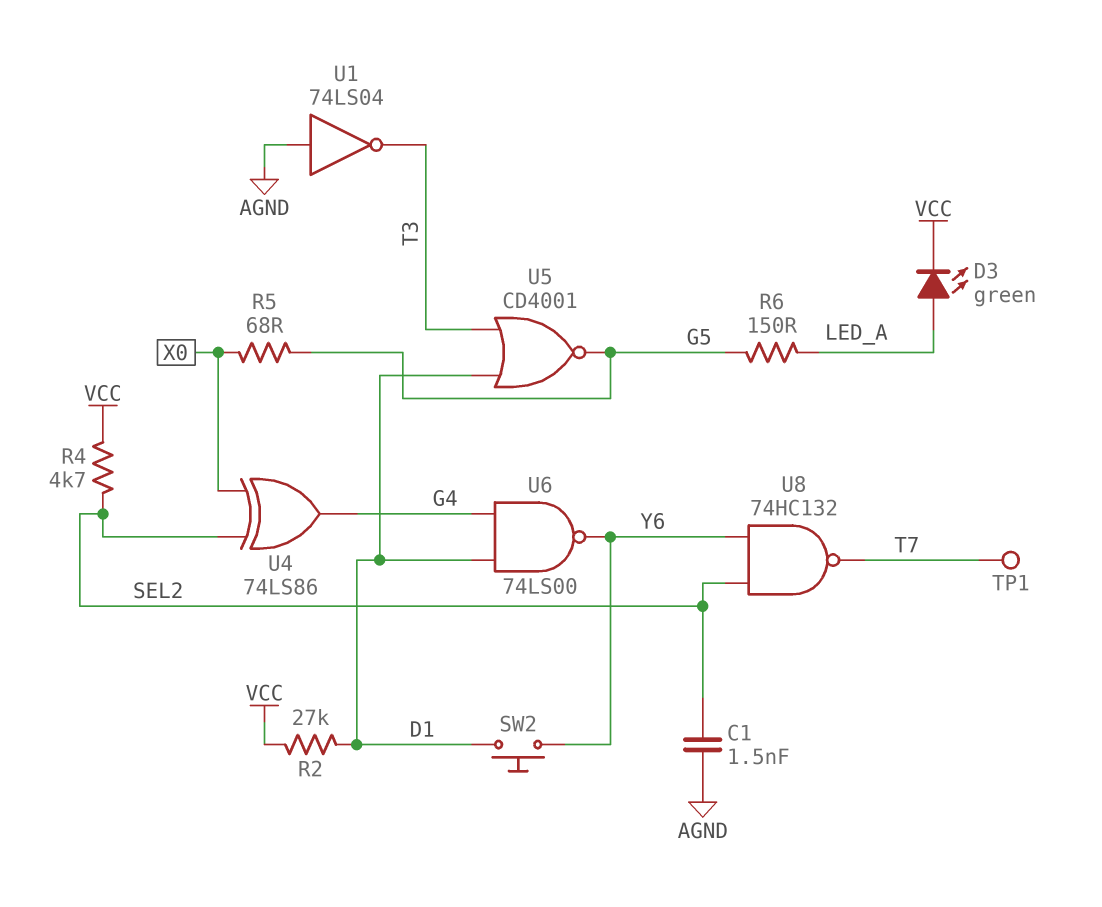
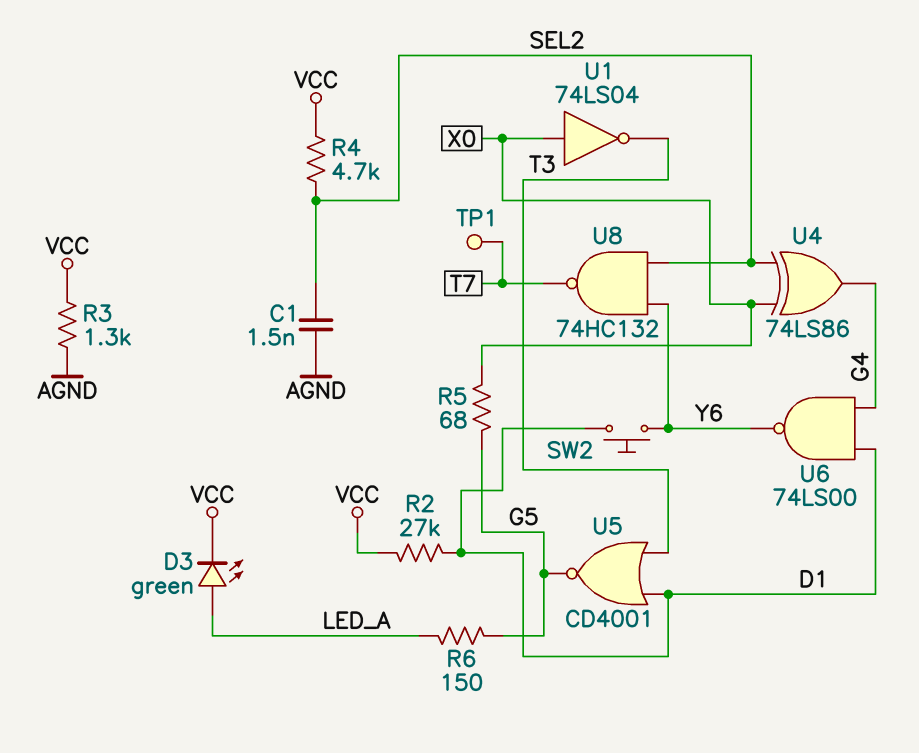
R3: none -> 1.3k (AGND, VCC)
U1: NOT 74LS04 (in AGND, out T3) -> NOT 74LS04 (in X0, out T3)

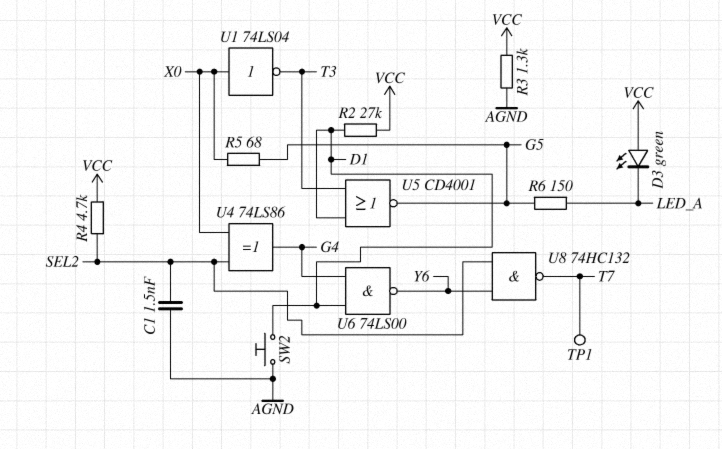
D3: LED green (A LED_A, K VCC) -> LED green (A VCC, K LED_A)
SW2: button (D1, Y6) -> button (AGND, D1)

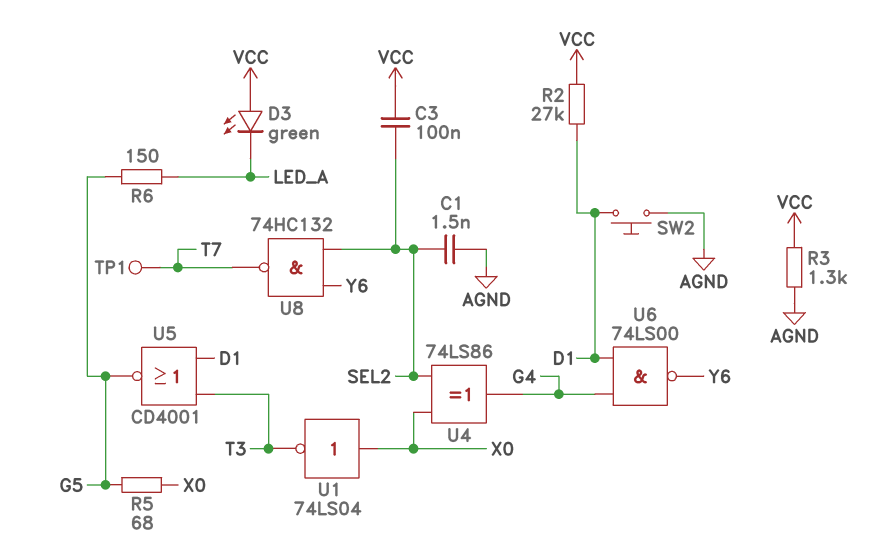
C3: none -> 100nF (SEL2, VCC)
R4: 4.7k (SEL2, VCC) -> none

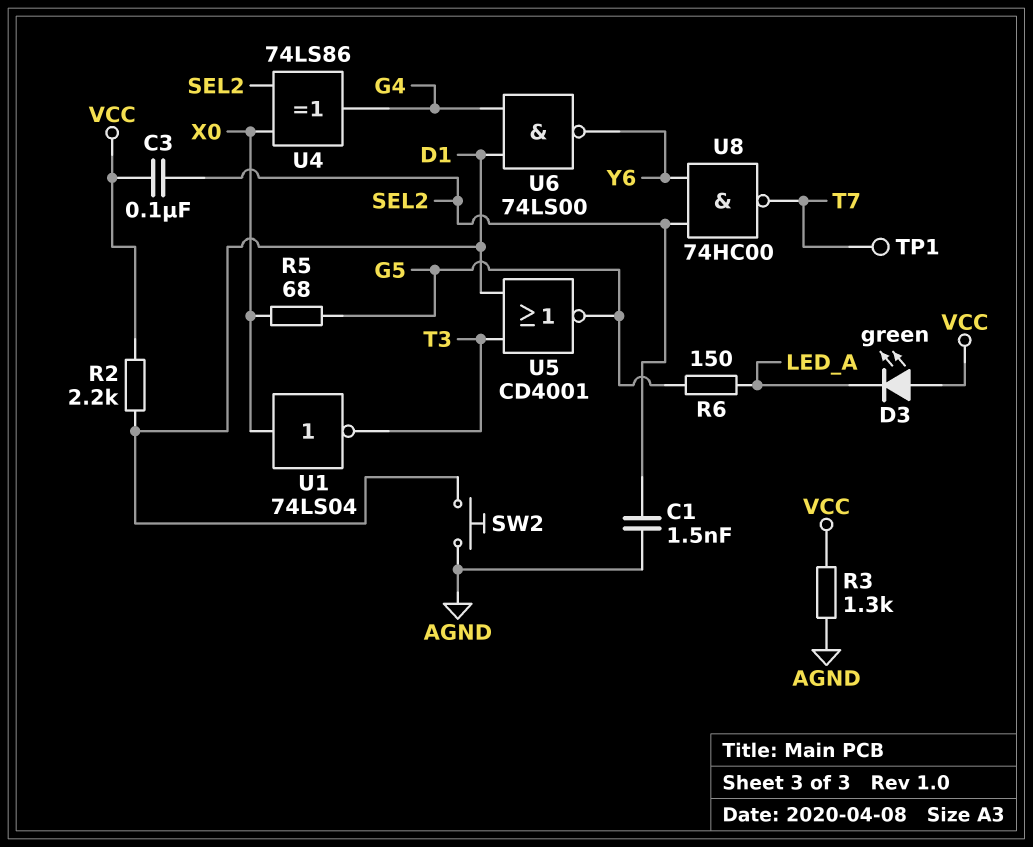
R2: 27k (D1, VCC) -> 2.2k (D1, VCC)
U8: NAND 74HC132 (in SEL2, in Y6, out T7) -> NAND 74HC00 (in SEL2, in Y6, out T7)

